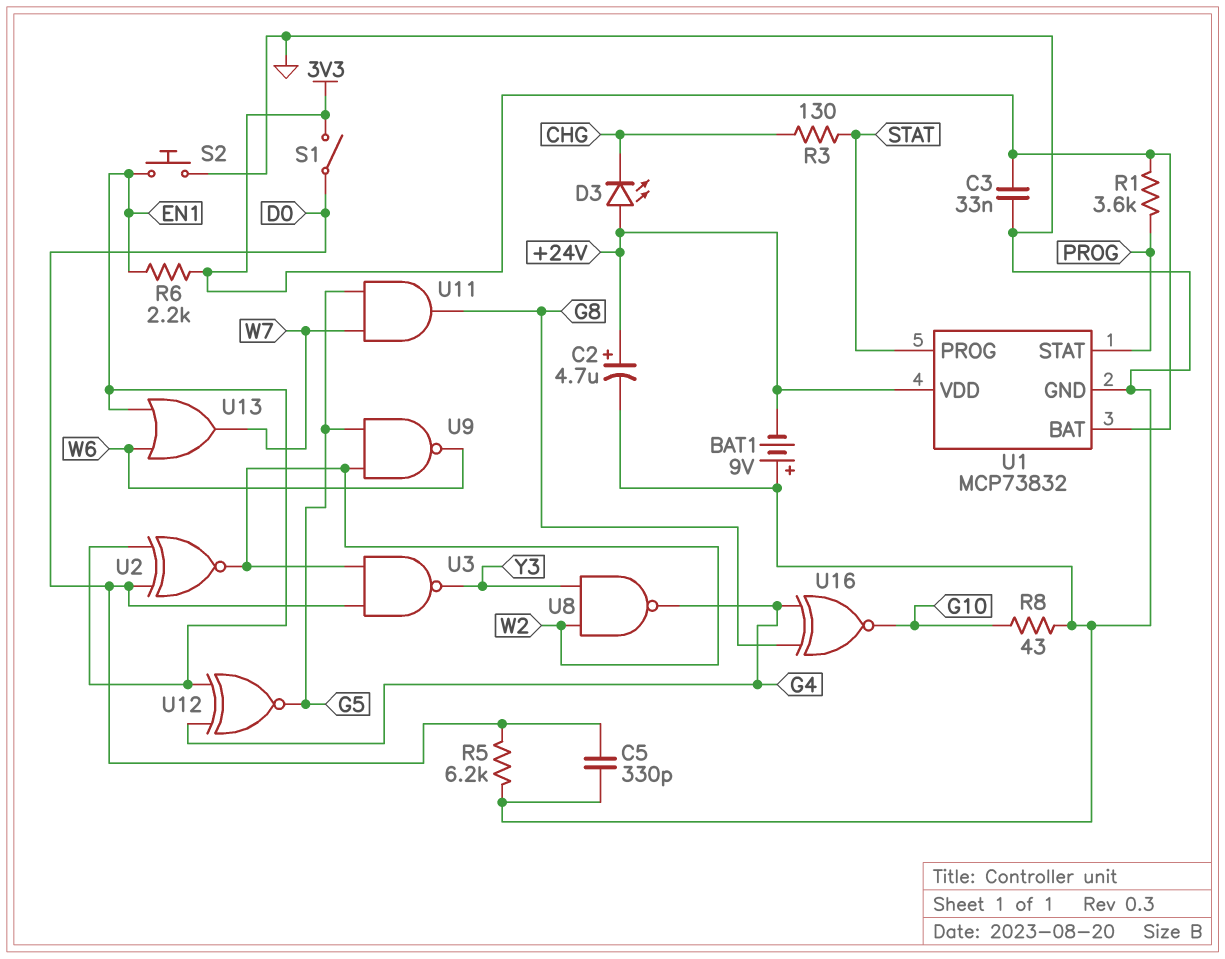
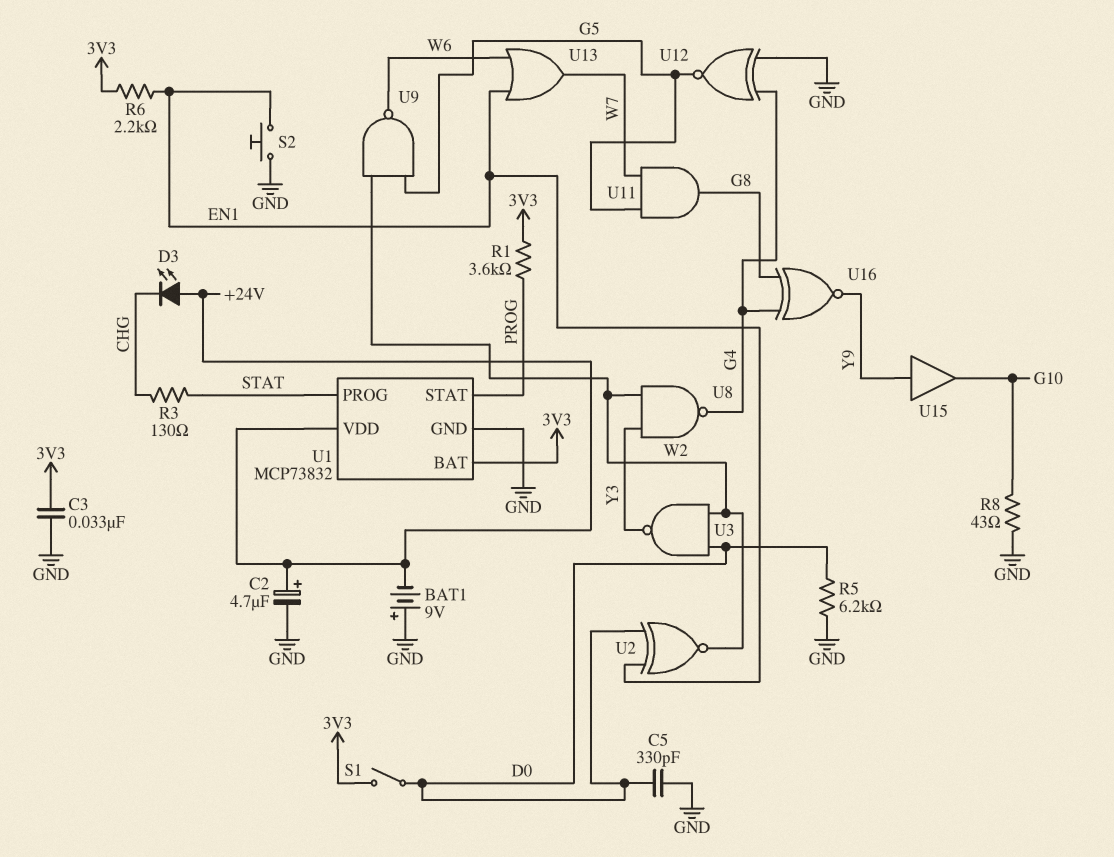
U12: XNOR (in EN1, in G4, out G5) -> XNOR (in G4, in GND, out G5)
U15: none -> buffer (in Y9, out G10)
U16: XNOR (in G4, in G8, out G10) -> XNOR (in G4, in G8, out Y9)

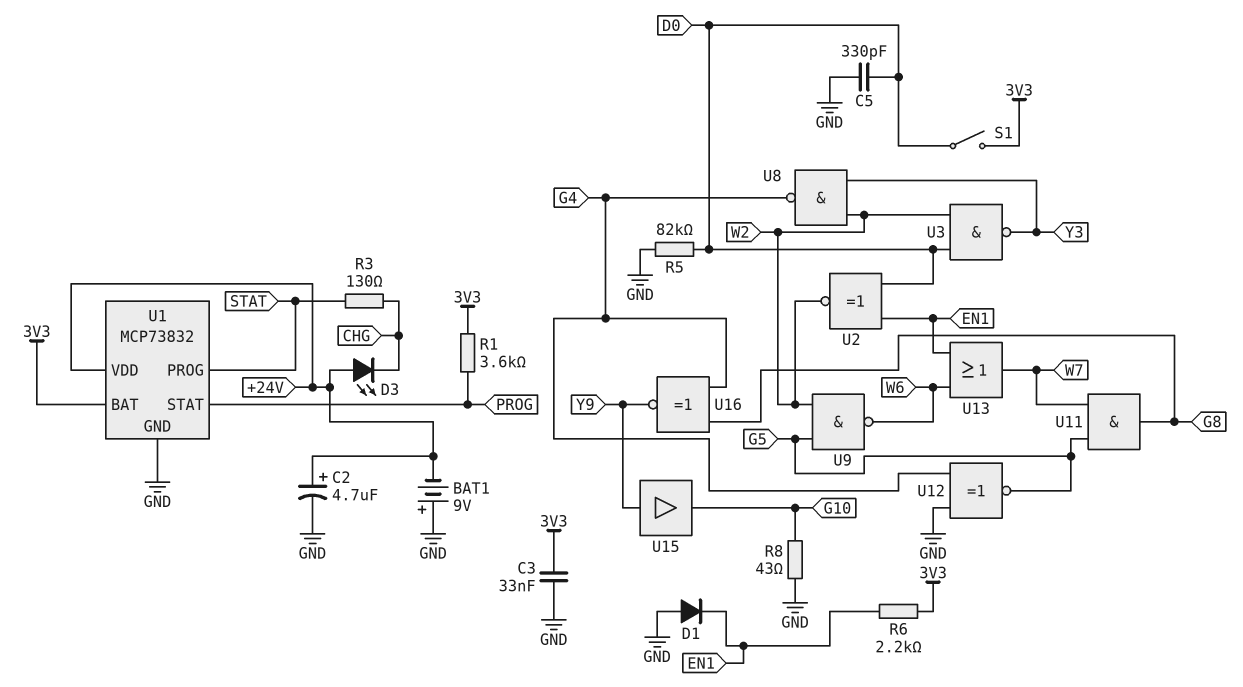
D1: none -> diode (A GND, K EN1)
R5: 6.2k (D0, GND) -> 82k (D0, GND)
S2: button (EN1, GND) -> none

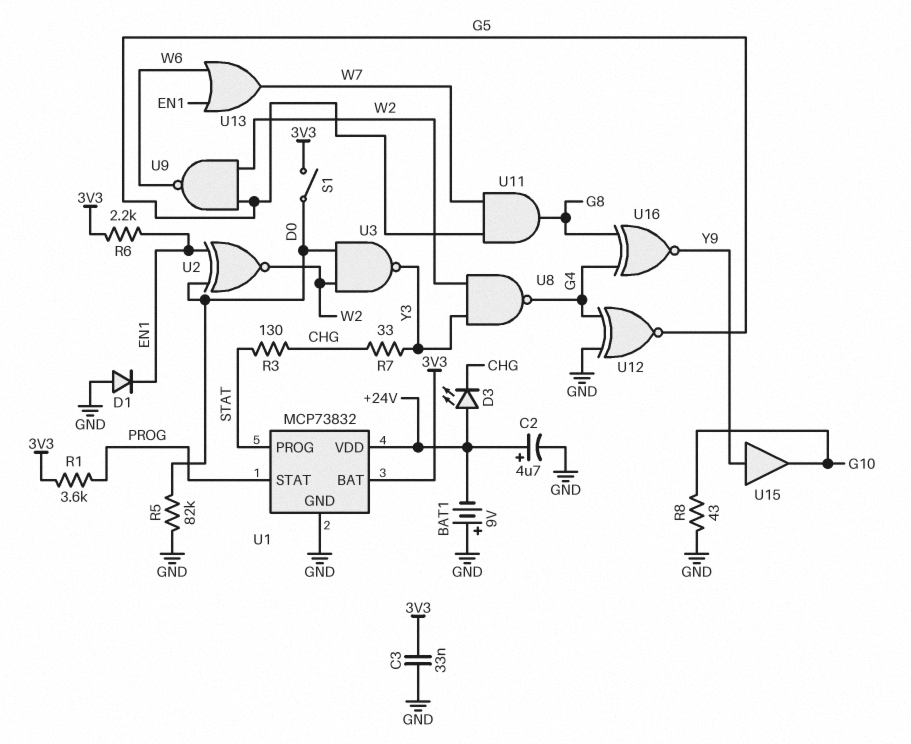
C5: 330pF (D0, GND) -> none
R7: none -> 33 (CHG, Y3)

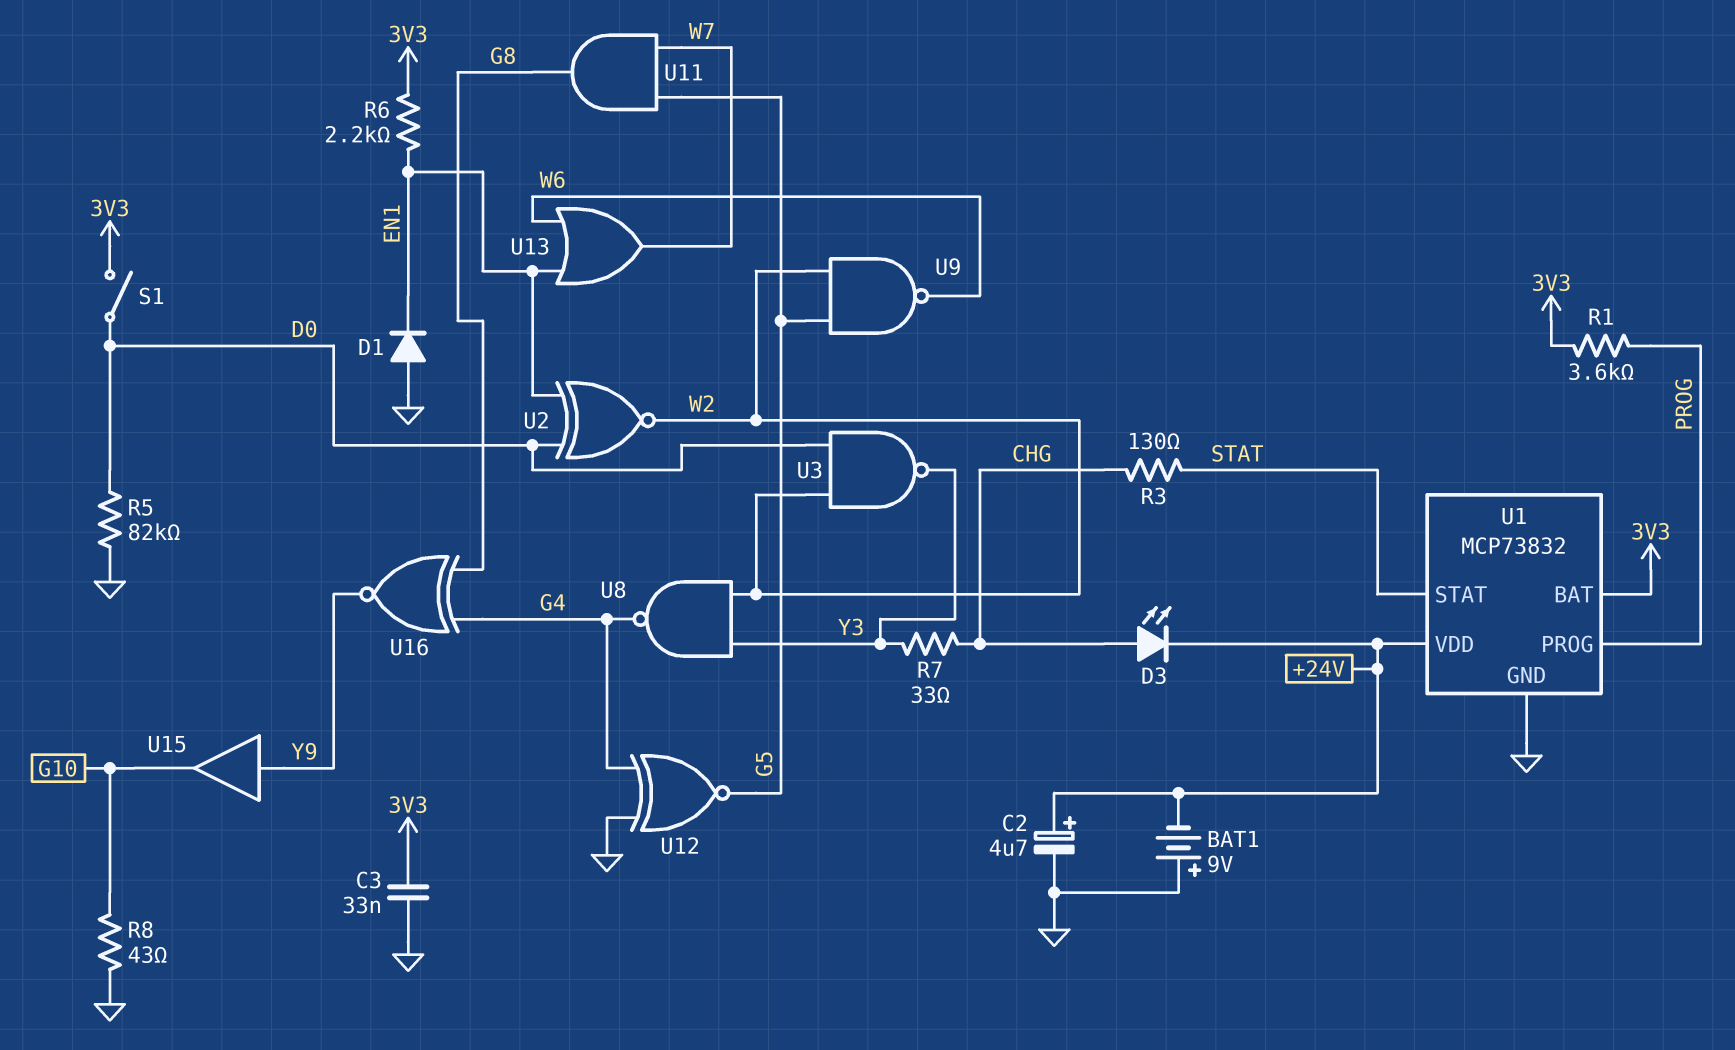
D3: LED (A +24V, K CHG) -> LED (A CHG, K +24V)
U1 pin PROG: STAT -> PROG
U1 pin STAT: PROG -> STAT

